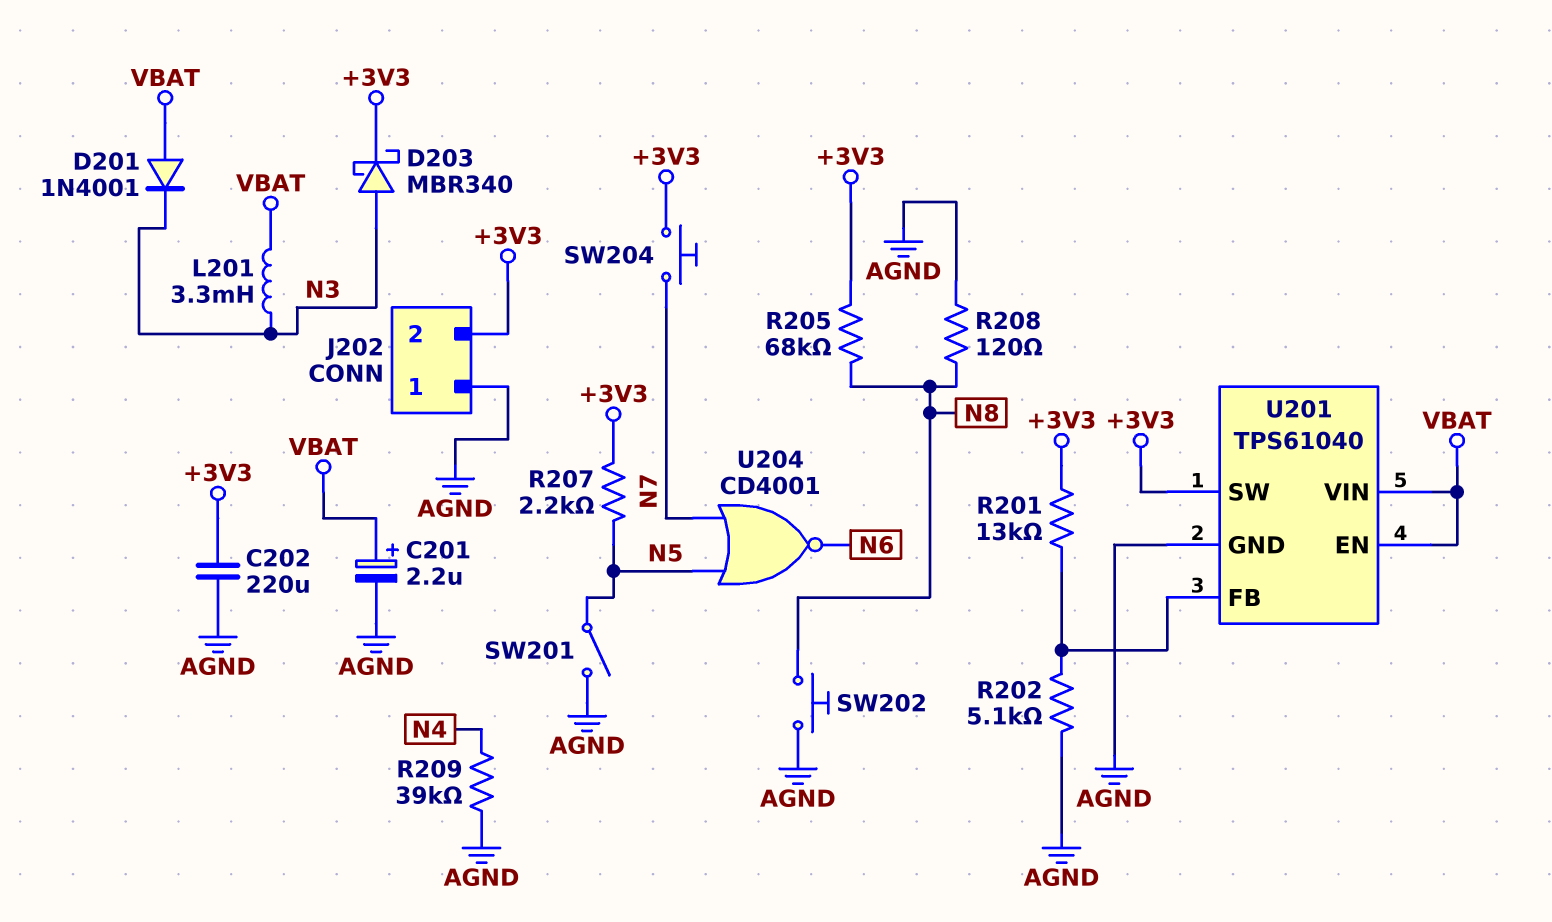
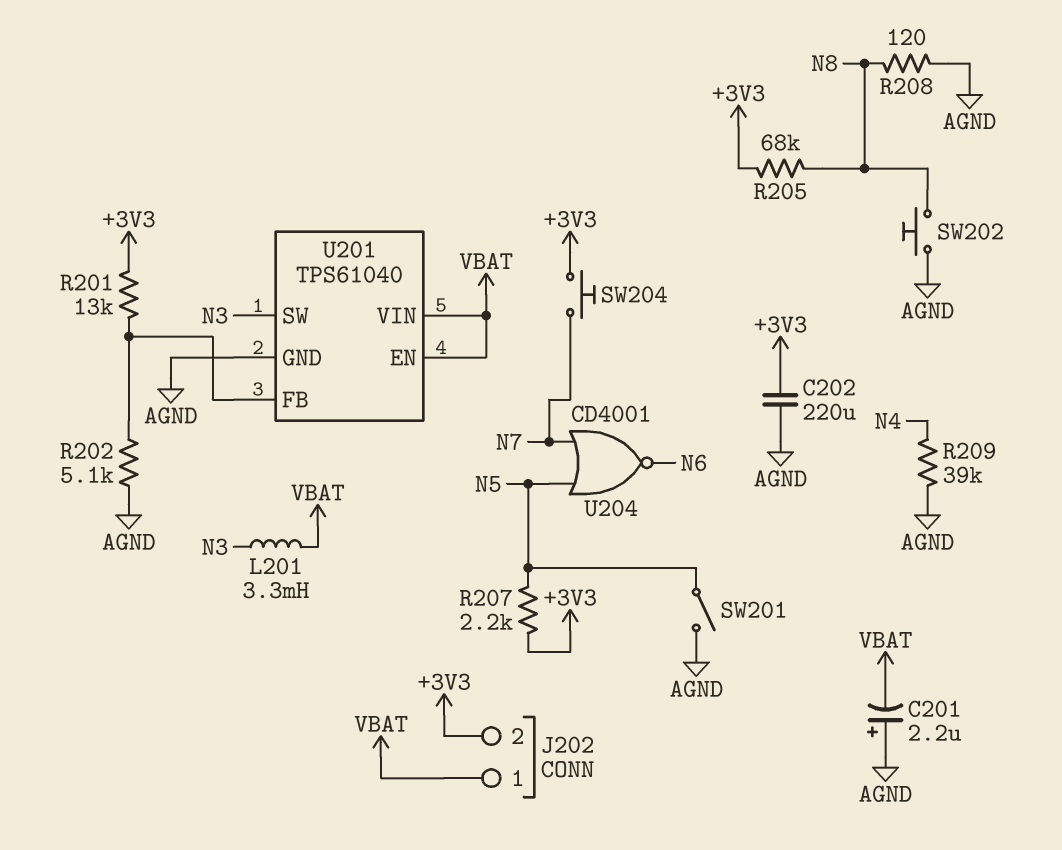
C201: 2.2uF (plus VBAT, minus AGND) -> 2.2uF (plus AGND, minus VBAT)
D201: diode 1N4001 (A VBAT, K N3) -> none
D203: schottky MBR340 (A N3, K +3V3) -> none
J202 pin 1: AGND -> VBAT
U201 pin SW: +3V3 -> N3

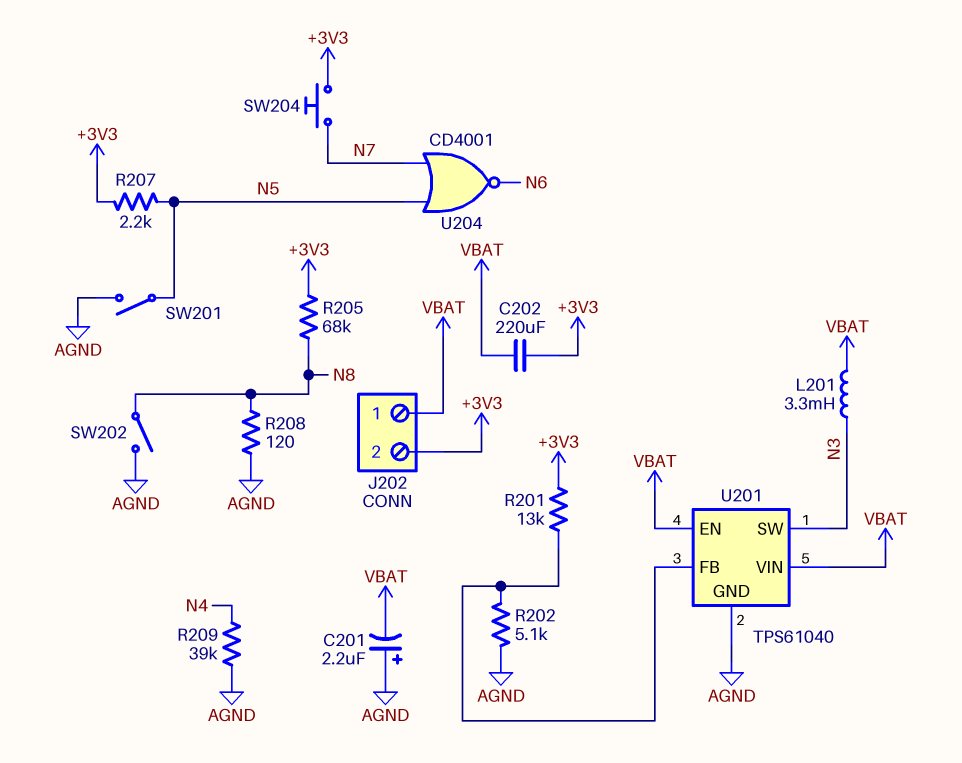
C202: 220uF (+3V3, AGND) -> 220uF (+3V3, VBAT)
SW202: button (AGND, N8) -> switch (AGND, N8)

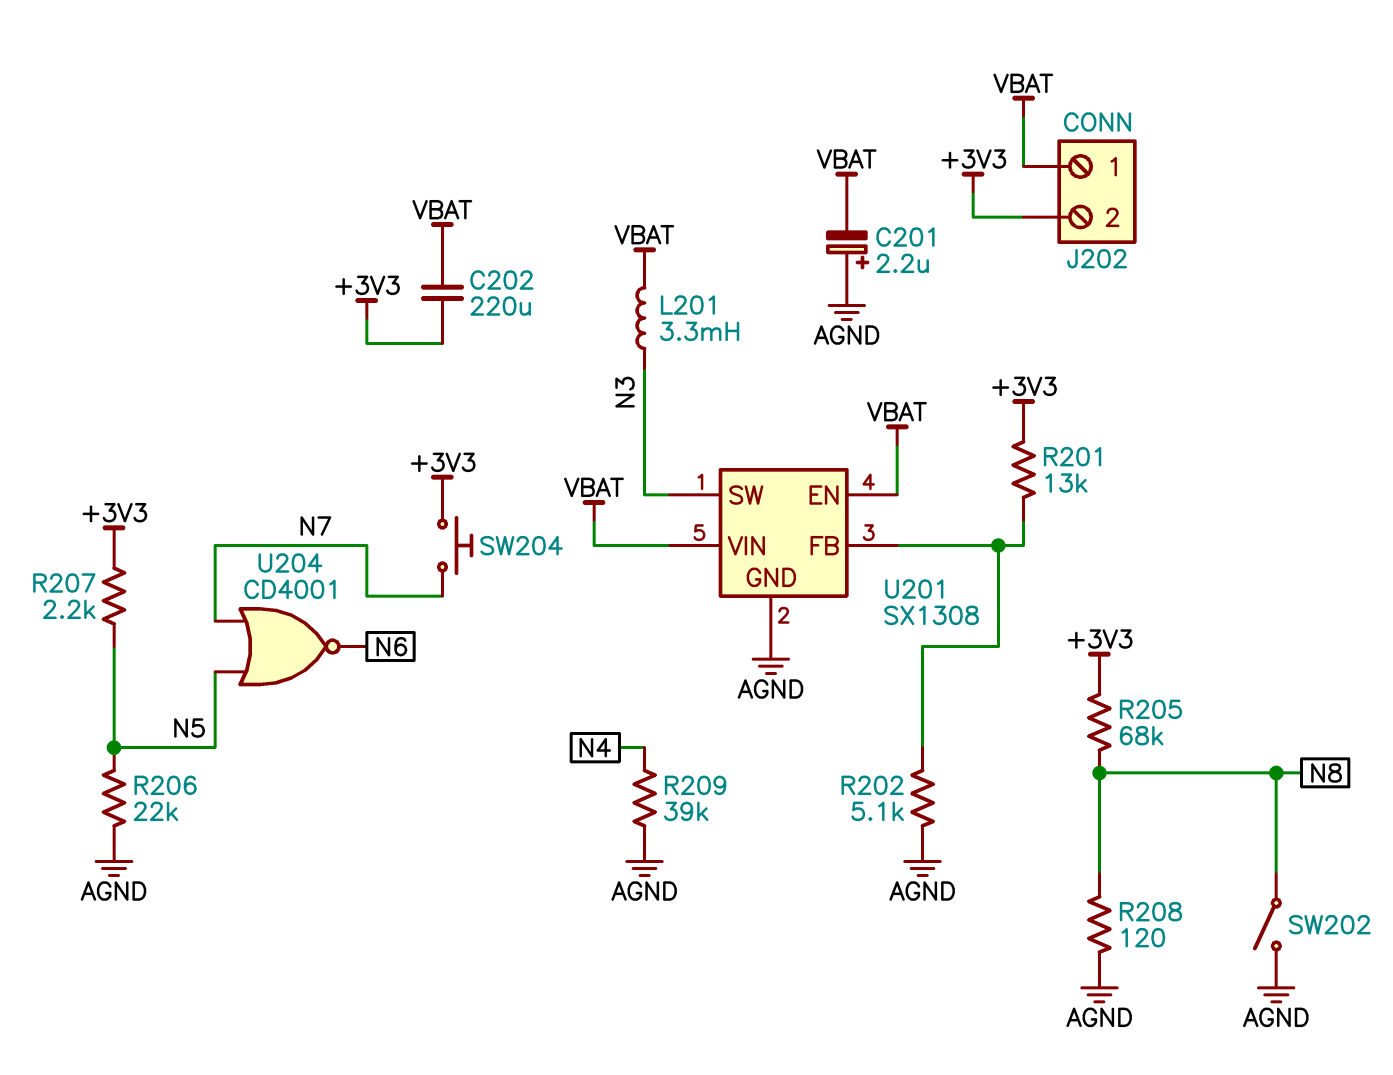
R206: none -> 22k (AGND, N5)
SW201: switch (AGND, N5) -> none
U201: TPS61040 -> SX1308

